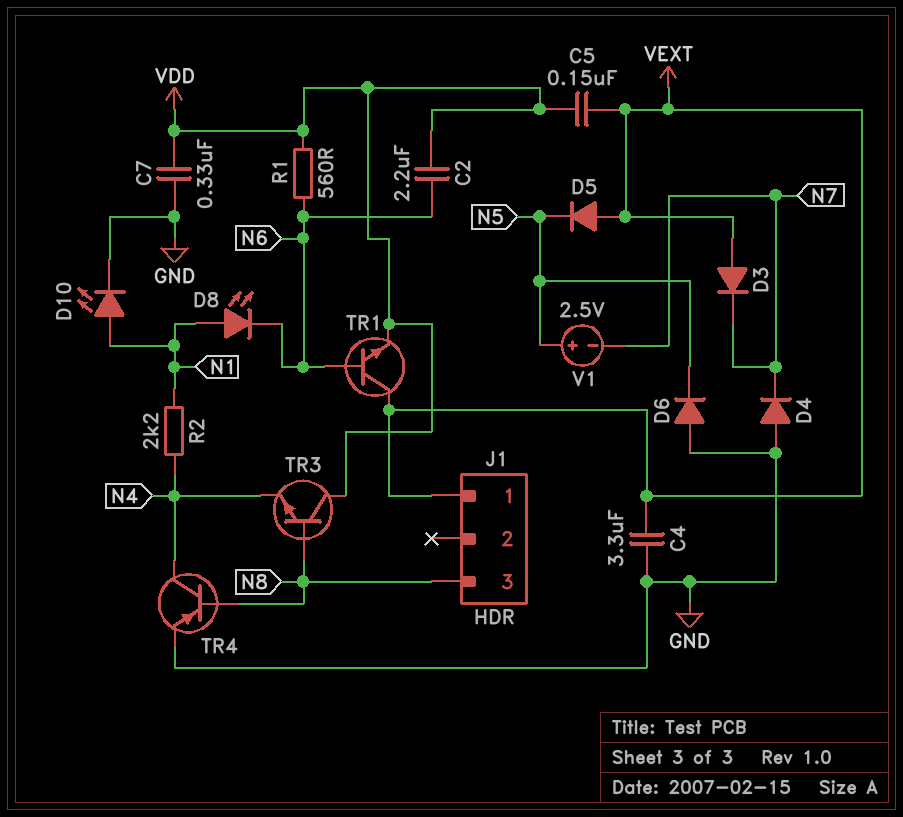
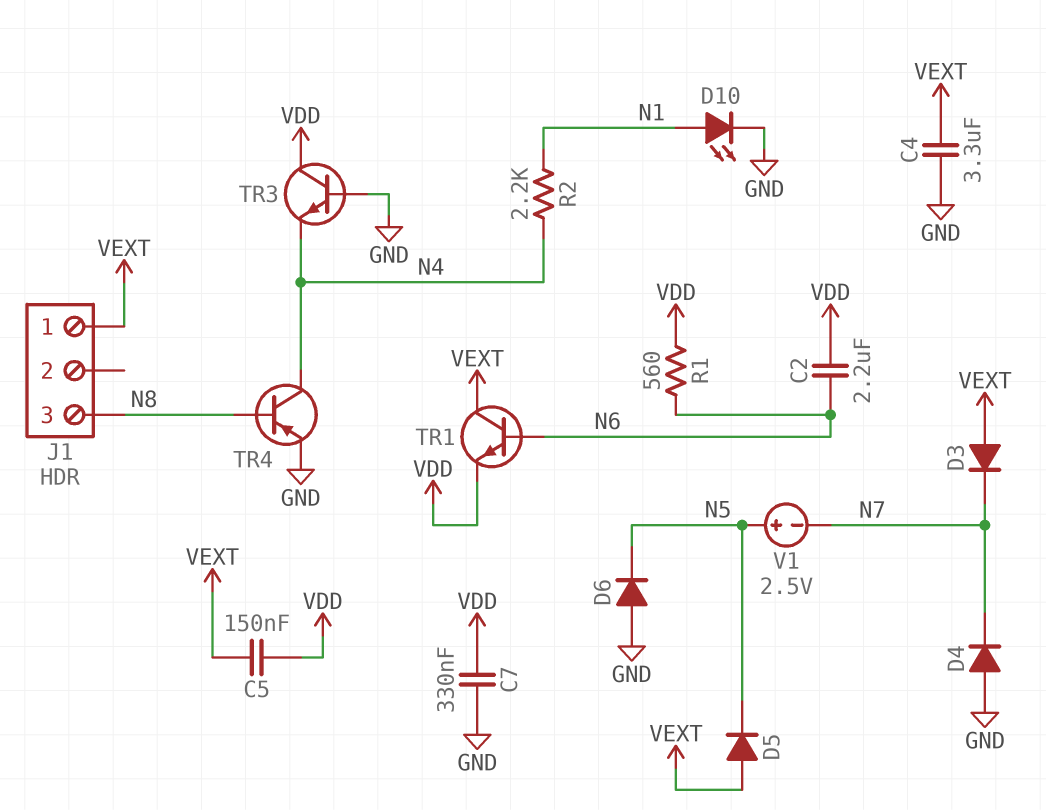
D8: LED (A N1, K N6) -> none
TR3: NPN (B N8, C VDD, E N4) -> NPN (B GND, C VDD, E N4)

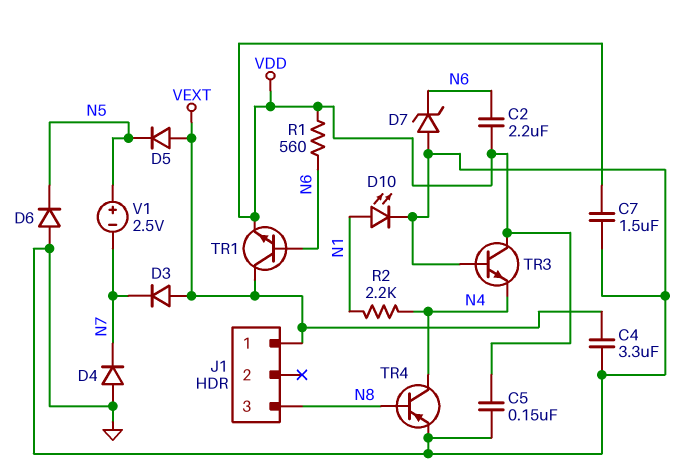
C5: 150nF (VDD, VEXT) -> 150nF (GND, VDD)
C7: 330nF (GND, VDD) -> 1.5uF (GND, VDD)
D7: none -> zener (A GND, K N6)

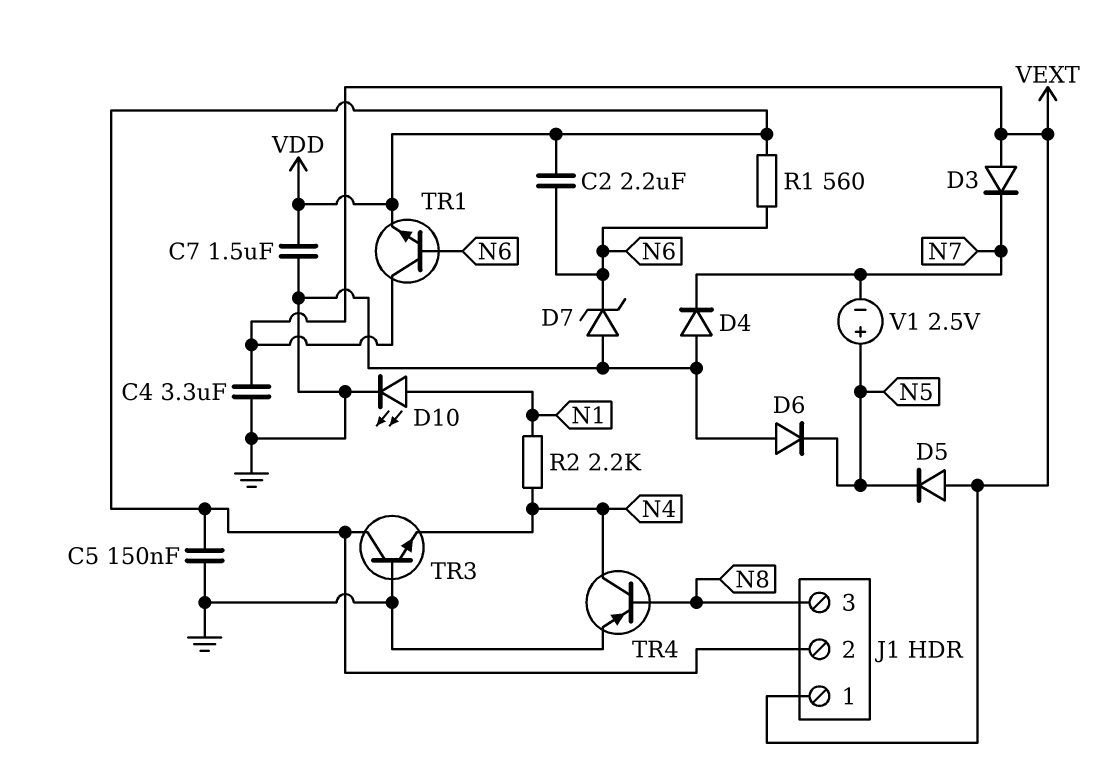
J1 pin 2: none -> VDD

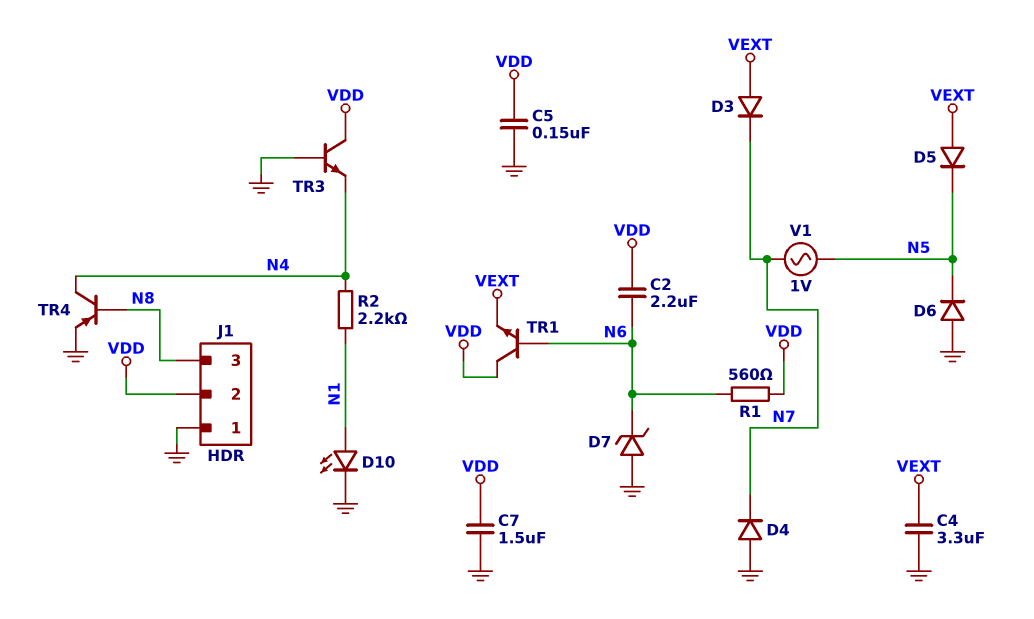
J1 pin 1: VEXT -> GND
TR1: NPN (B N6, C VEXT, E VDD) -> NPN (B N6, C VDD, E VEXT)
V1: 2.5V (plus N5, minus N7) -> AC 1V (N5, N7)

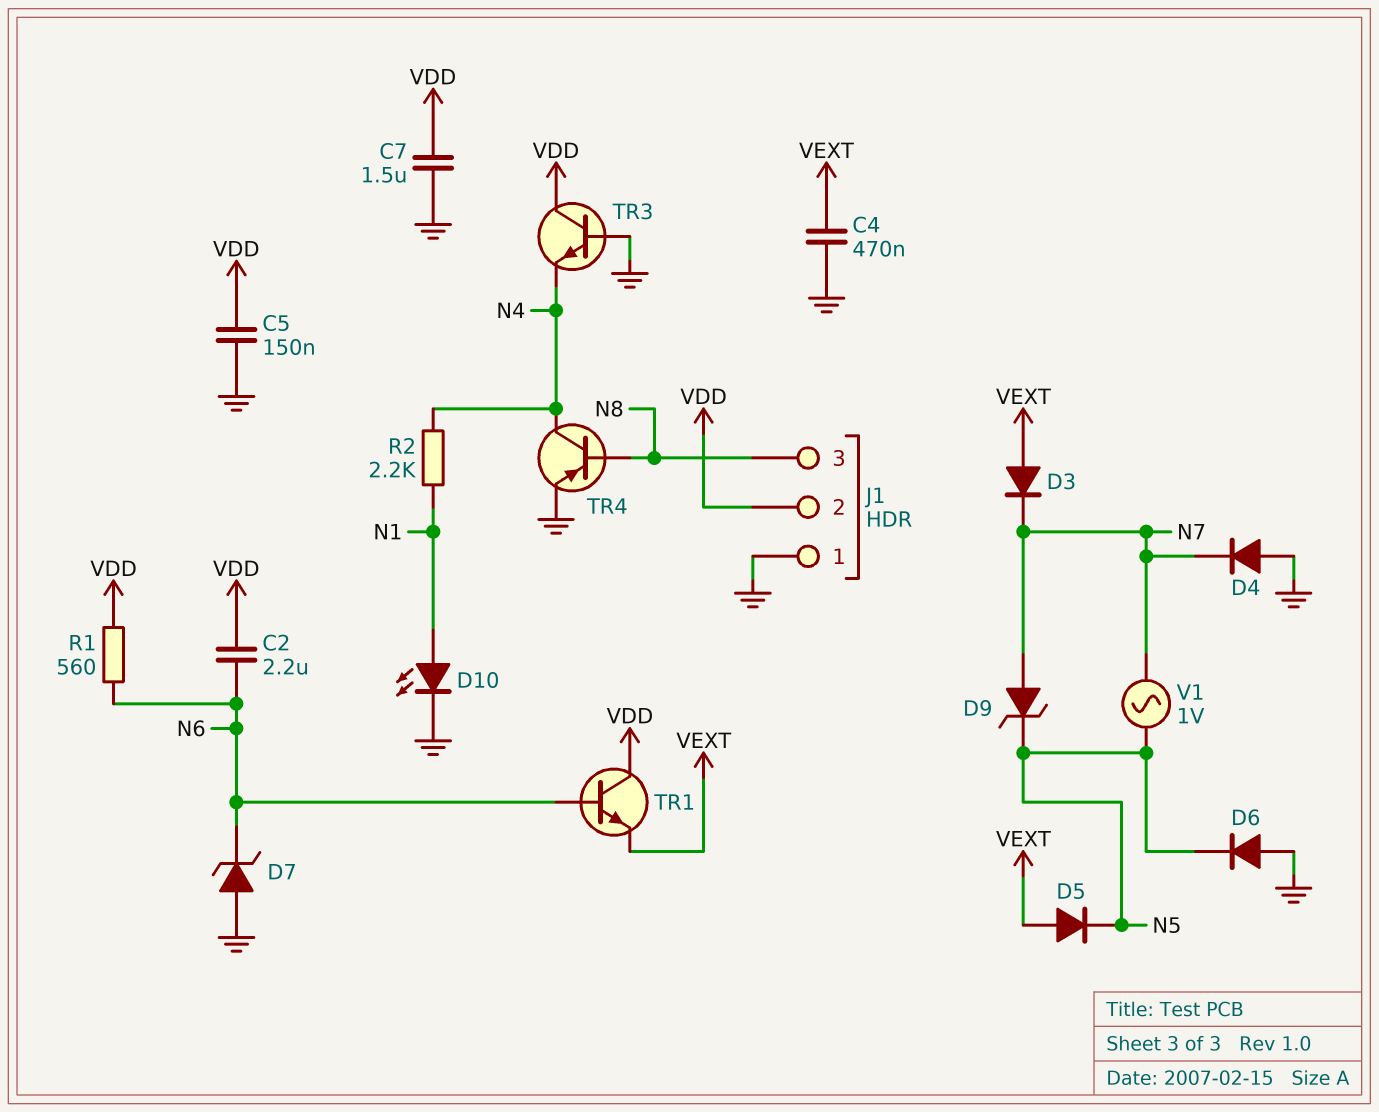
C4: 3.3uF (GND, VEXT) -> 470nF (GND, VEXT)
D9: none -> zener (A N7, K N5)

